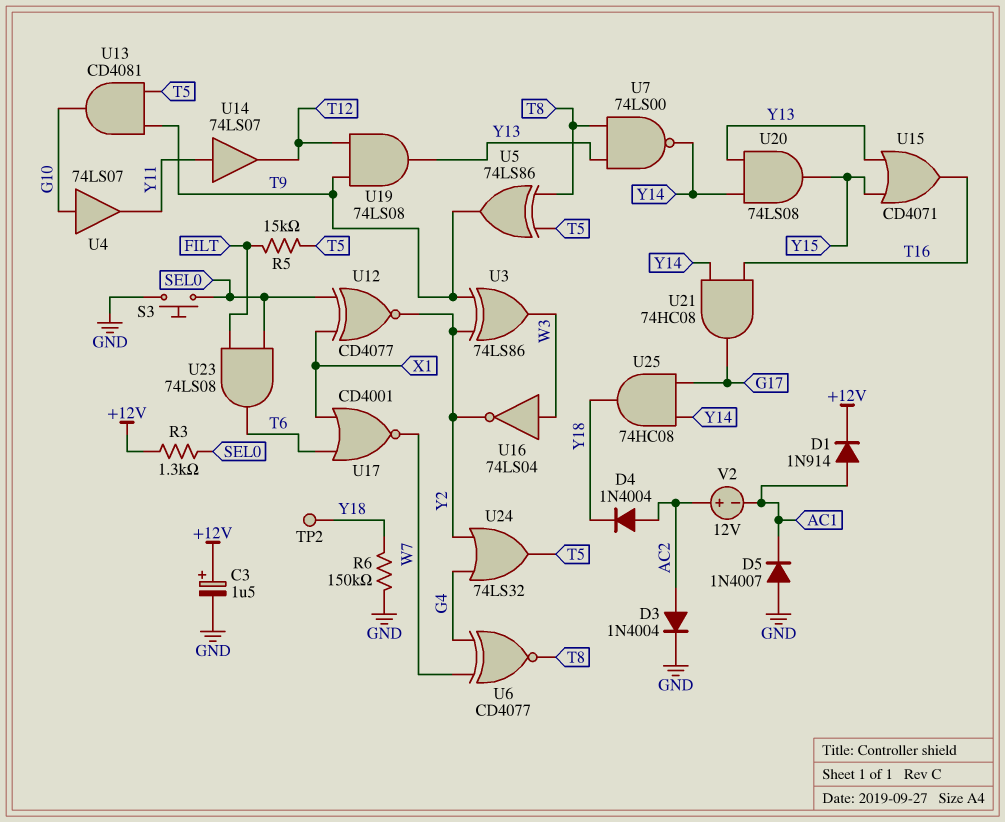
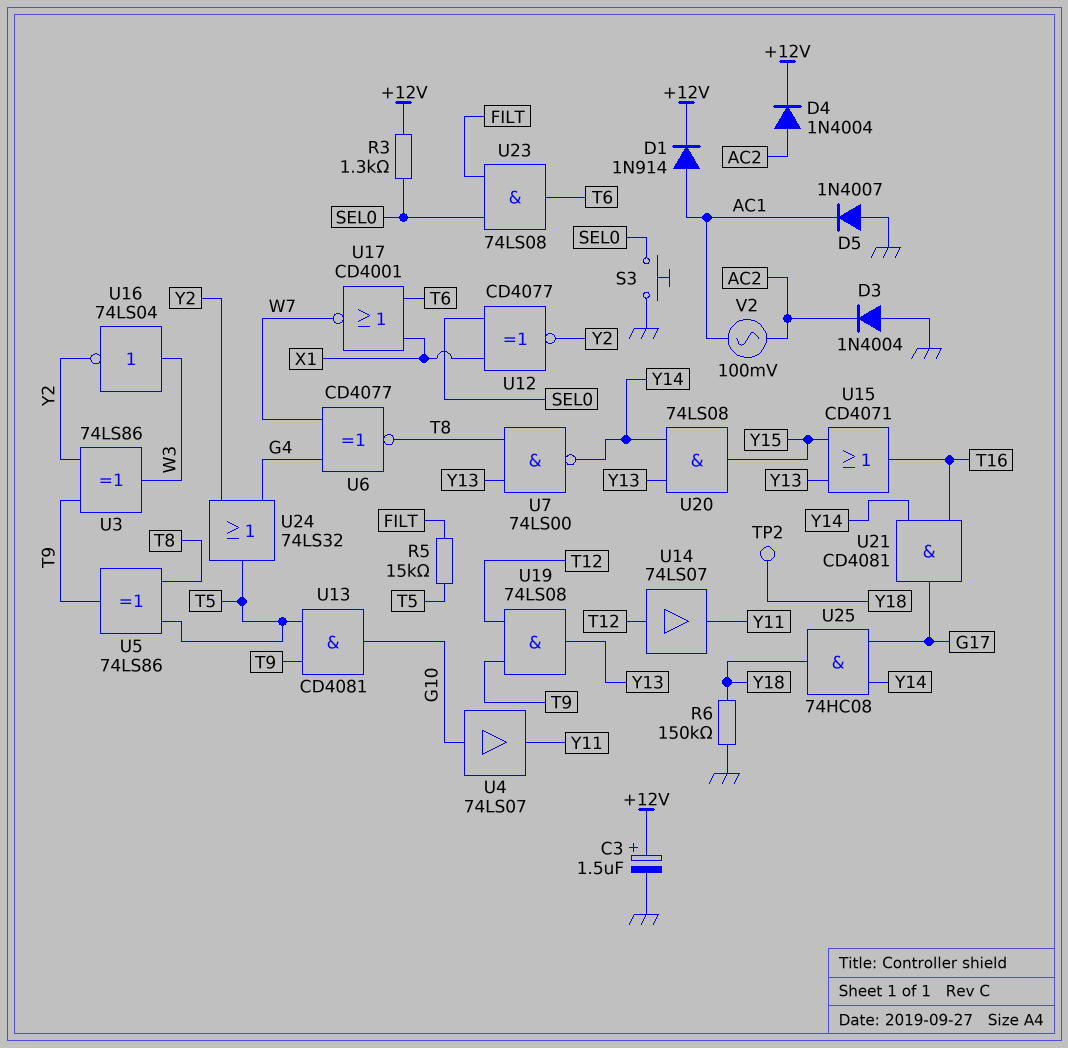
D3: diode 1N4004 (A AC2, K GND) -> diode 1N4004 (A GND, K AC2)
D4: diode 1N4004 (A AC2, K Y18) -> diode 1N4004 (A AC2, K +12V)
U14: buffer 74LS07 (in Y11, out T12) -> buffer 74LS07 (in T12, out Y11)
U21: AND 74HC08 (in T16, in Y14, out G17) -> AND CD4081 (in T16, in Y14, out G17)
V2: 12V (plus AC2, minus AC1) -> AC 100mV (AC1, AC2)

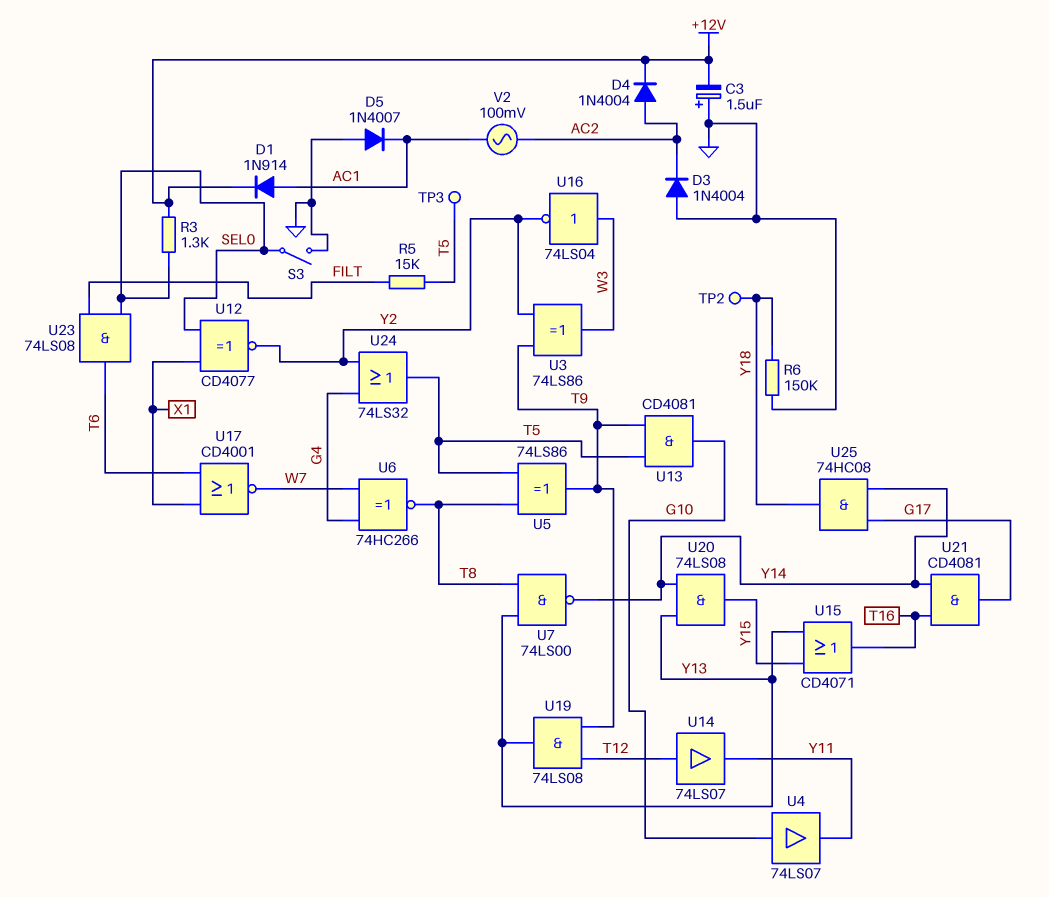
C3: 1.5uF (plus +12V, minus GND) -> 1.5uF (plus GND, minus +12V)
S3: button (GND, SEL0) -> switch (GND, SEL0)
TP3: none -> test point (T5)
U6: XNOR CD4077 (in G4, in W7, out T8) -> XNOR 74HC266 (in G4, in W7, out T8)

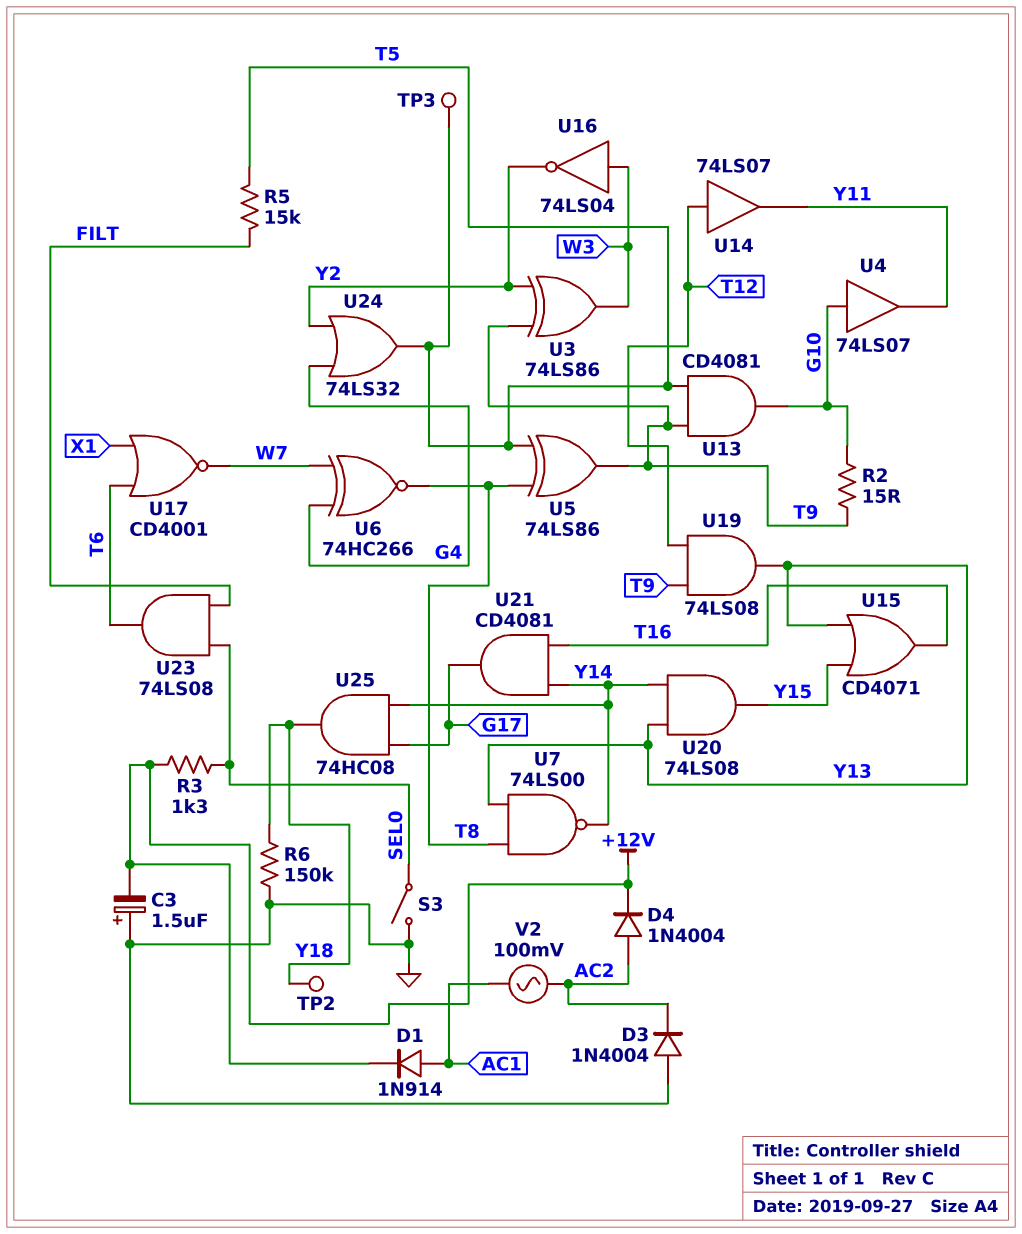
D5: diode 1N4007 (A GND, K AC1) -> none
R2: none -> 15 (G10, T9)
U12: XNOR CD4077 (in SEL0, in X1, out Y2) -> none

